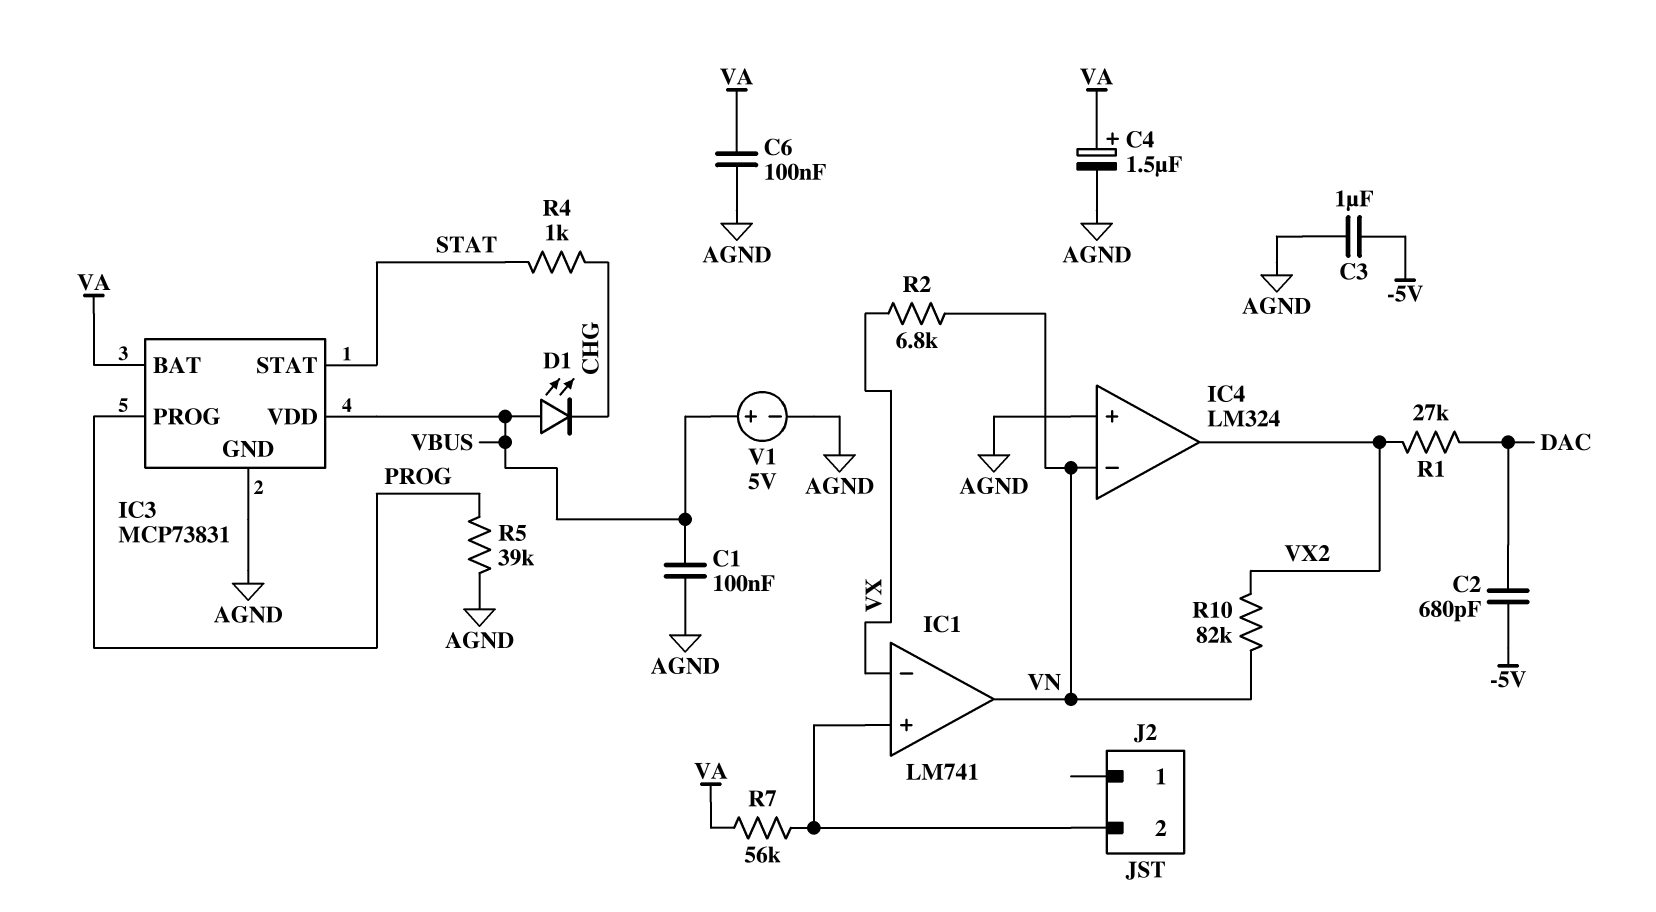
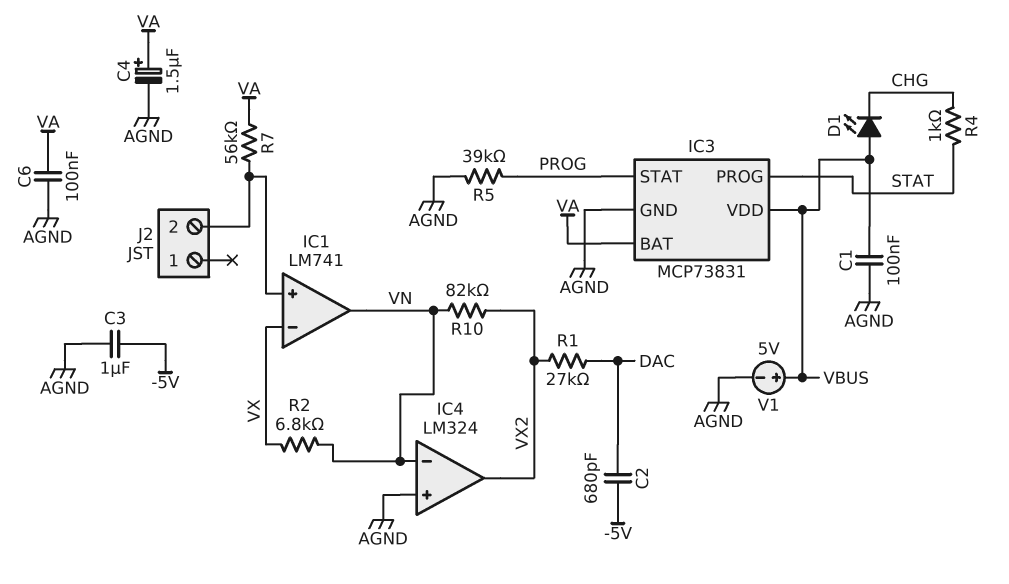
IC3 pin PROG: PROG -> STAT
IC3 pin STAT: STAT -> PROG

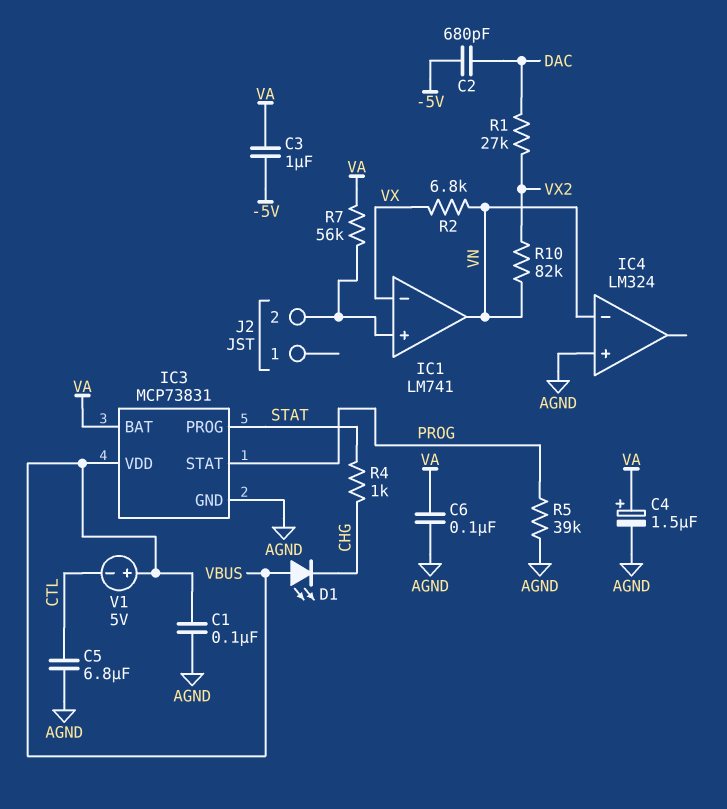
C3: 1uF (-5V, AGND) -> 1uF (-5V, VA)
C5: none -> 6.8uF (AGND, CTL)
IC4 pin out: VX2 -> none
V1: 5V (plus VBUS, minus AGND) -> 5V (plus VBUS, minus CTL)

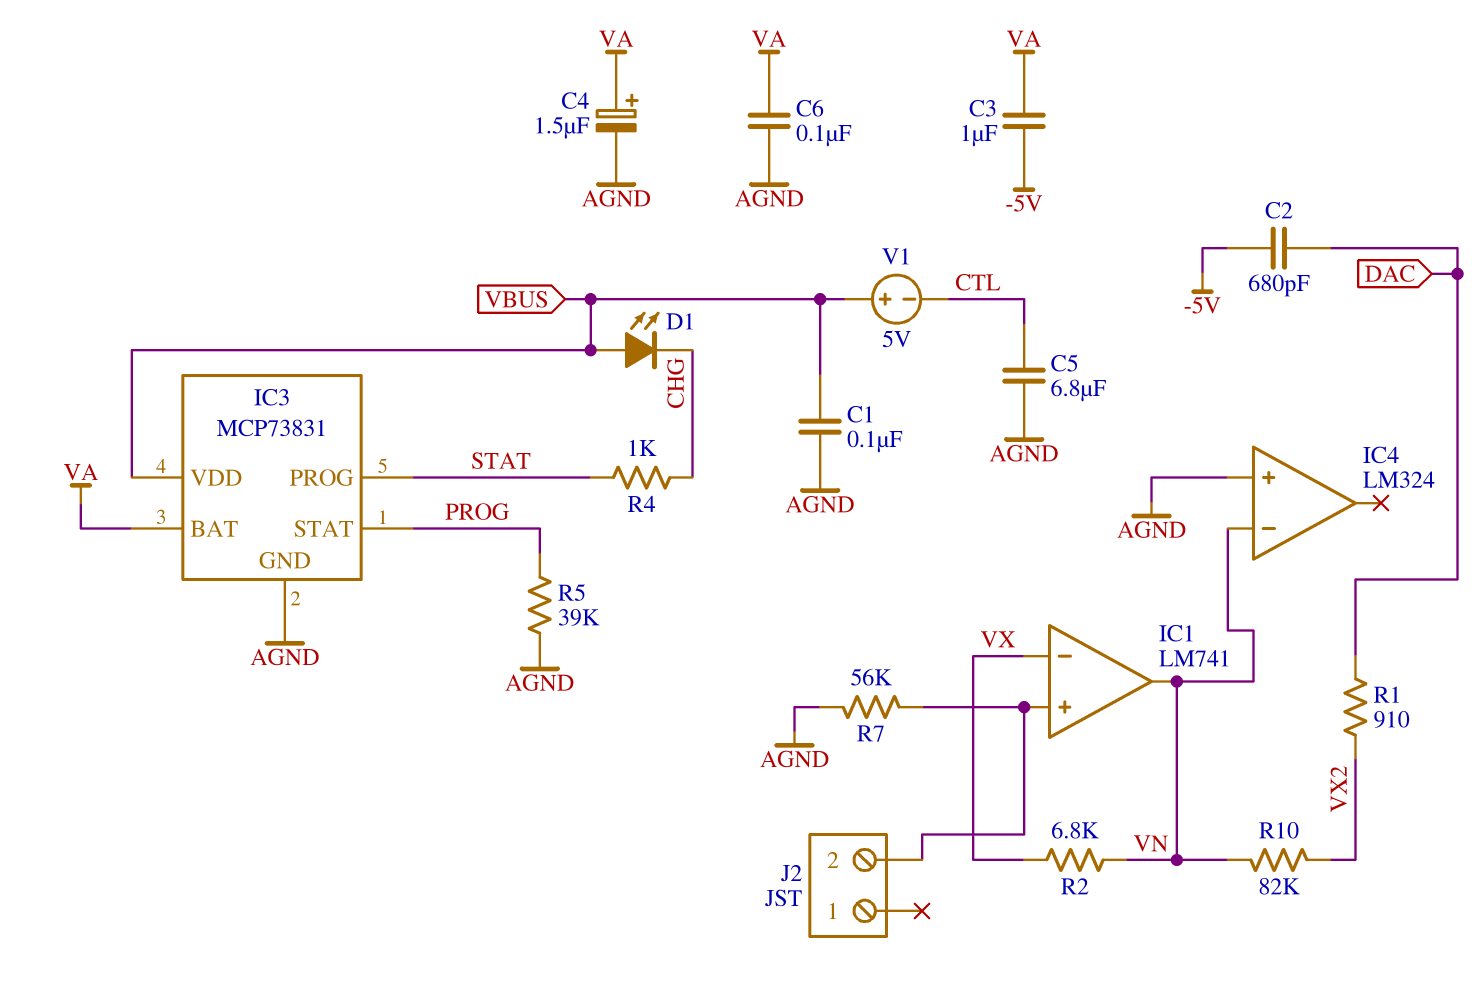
R1: 27k (DAC, VX2) -> 910 (DAC, VX2)
R7: 56k (IC1/in+, VA) -> 56k (AGND, IC1/in+)

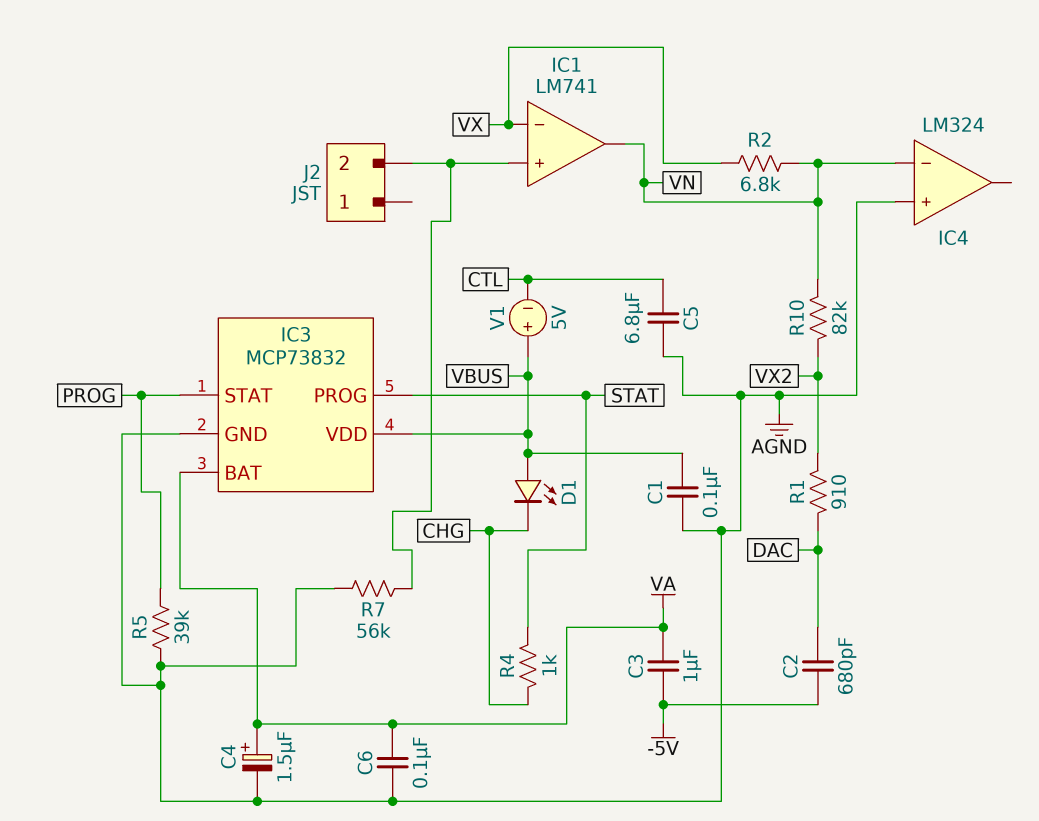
IC3: MCP73831 -> MCP73832

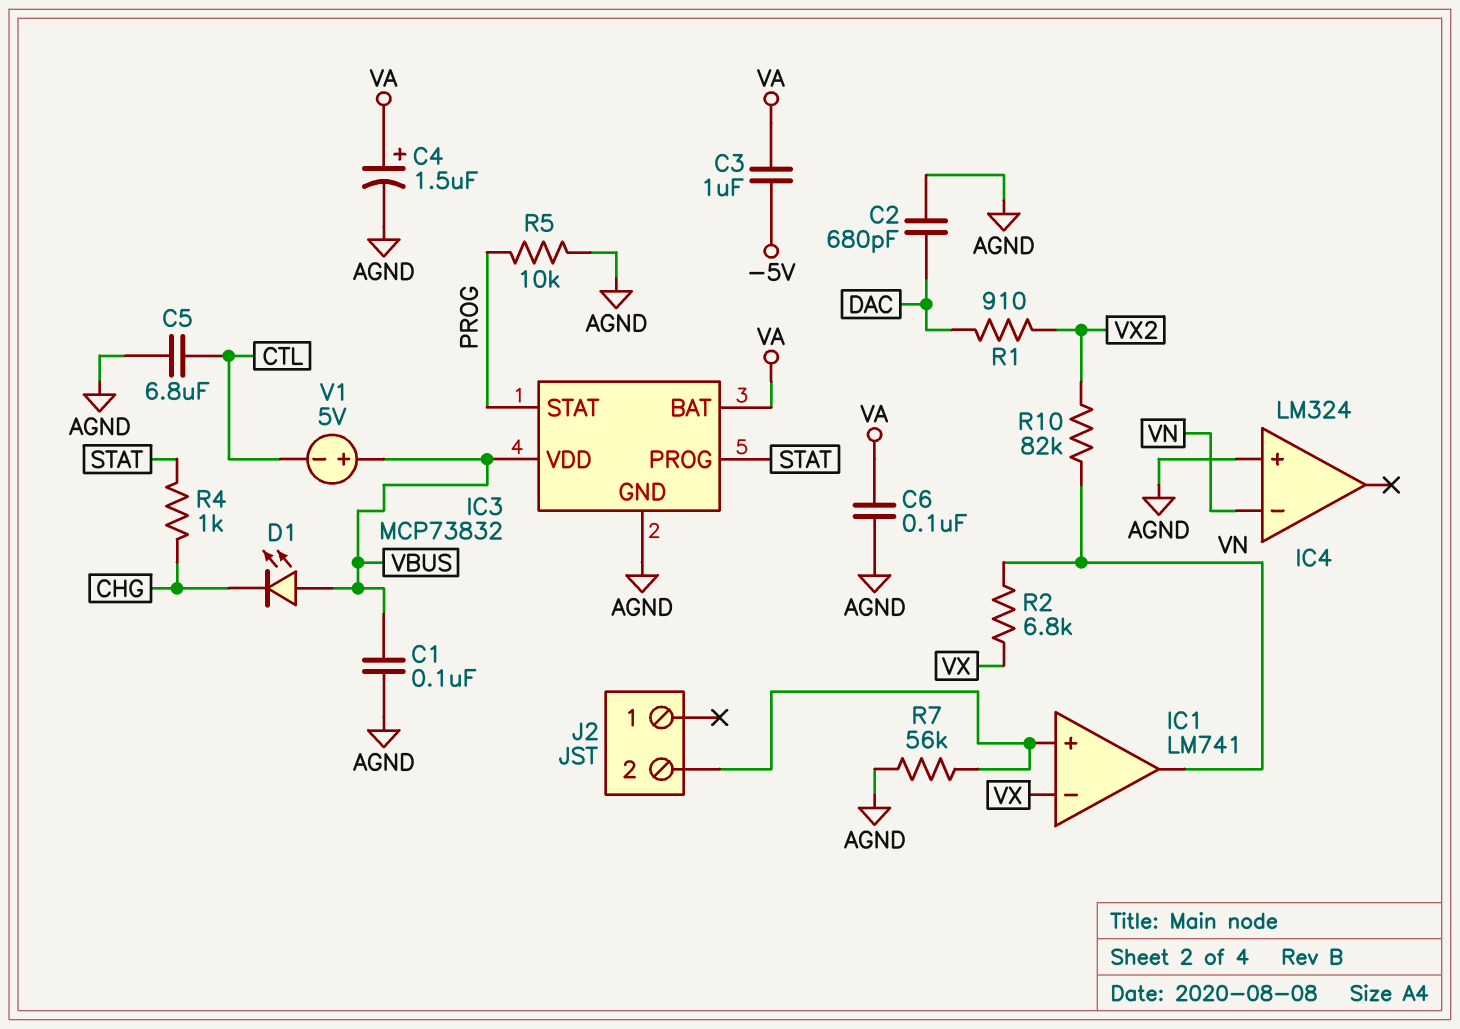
C2: 680pF (-5V, DAC) -> 680pF (AGND, DAC)
R5: 39k (AGND, PROG) -> 10k (AGND, PROG)

